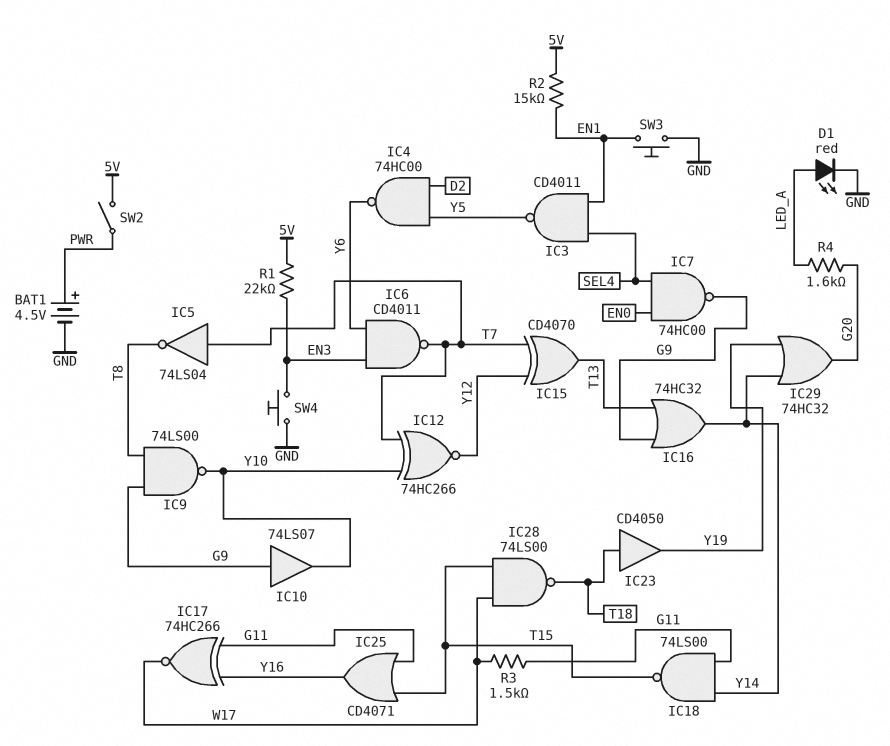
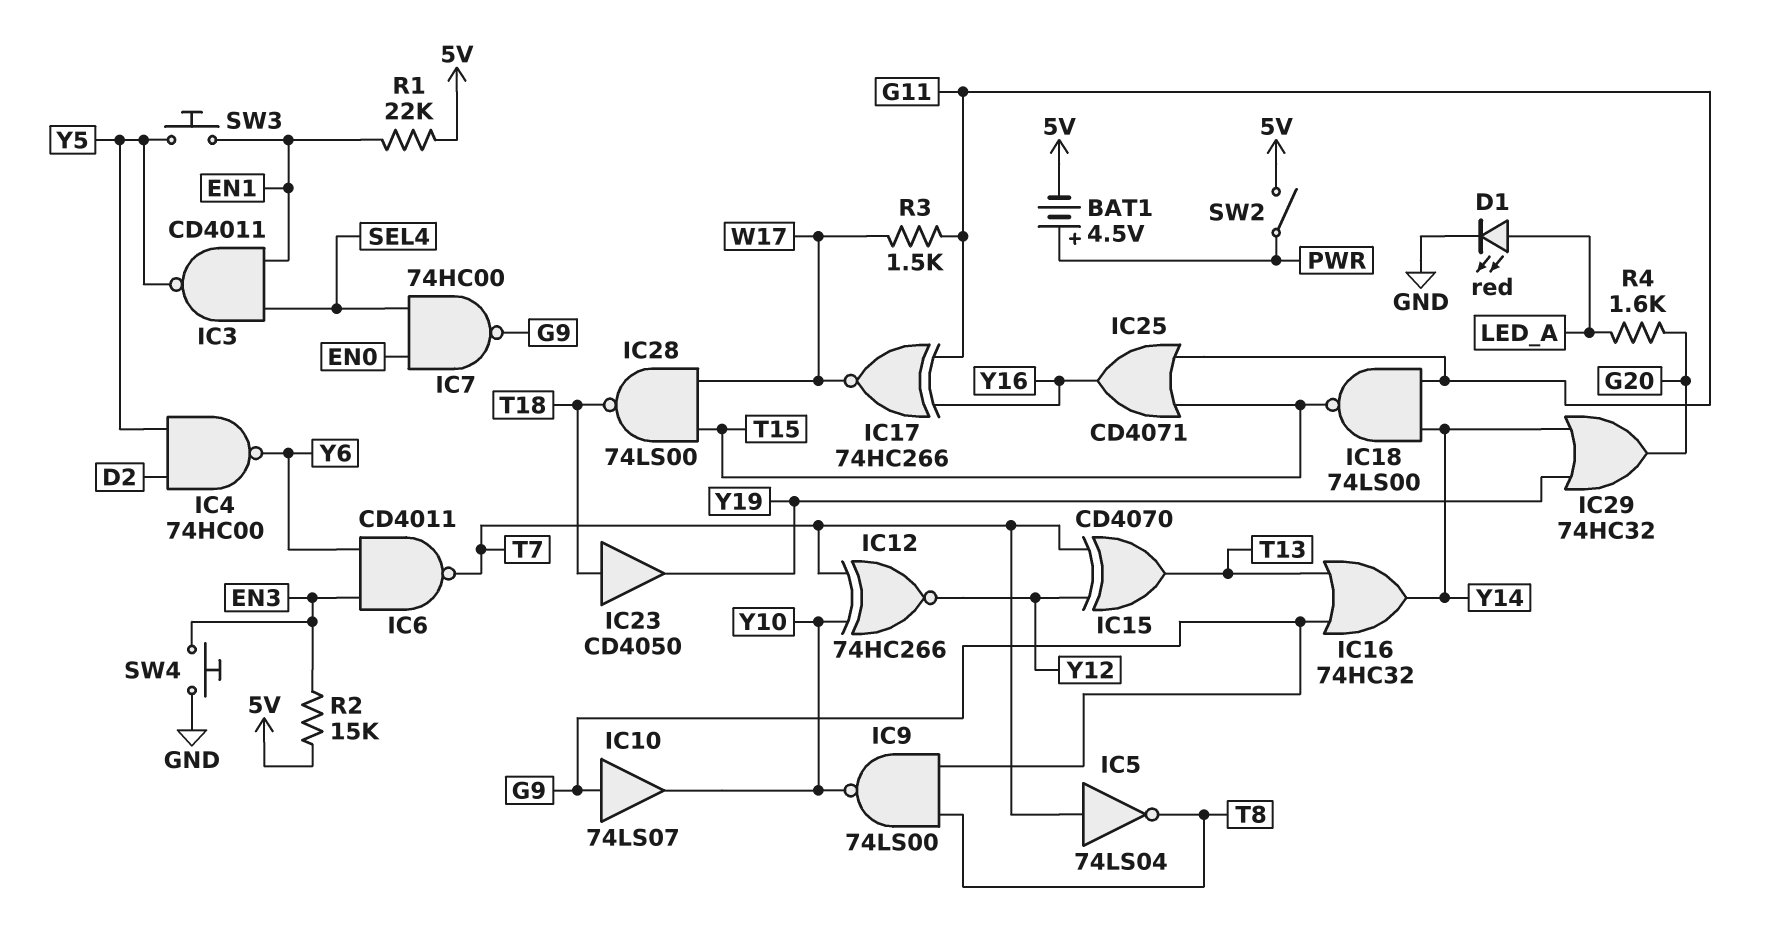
BAT1: 4.5V (plus PWR, minus GND) -> 4.5V (plus PWR, minus 5V)
R1: 22k (5V, EN3) -> 22k (5V, EN1)
R2: 15k (5V, EN1) -> 15k (5V, EN3)
SW3: button (EN1, GND) -> button (EN1, Y5)

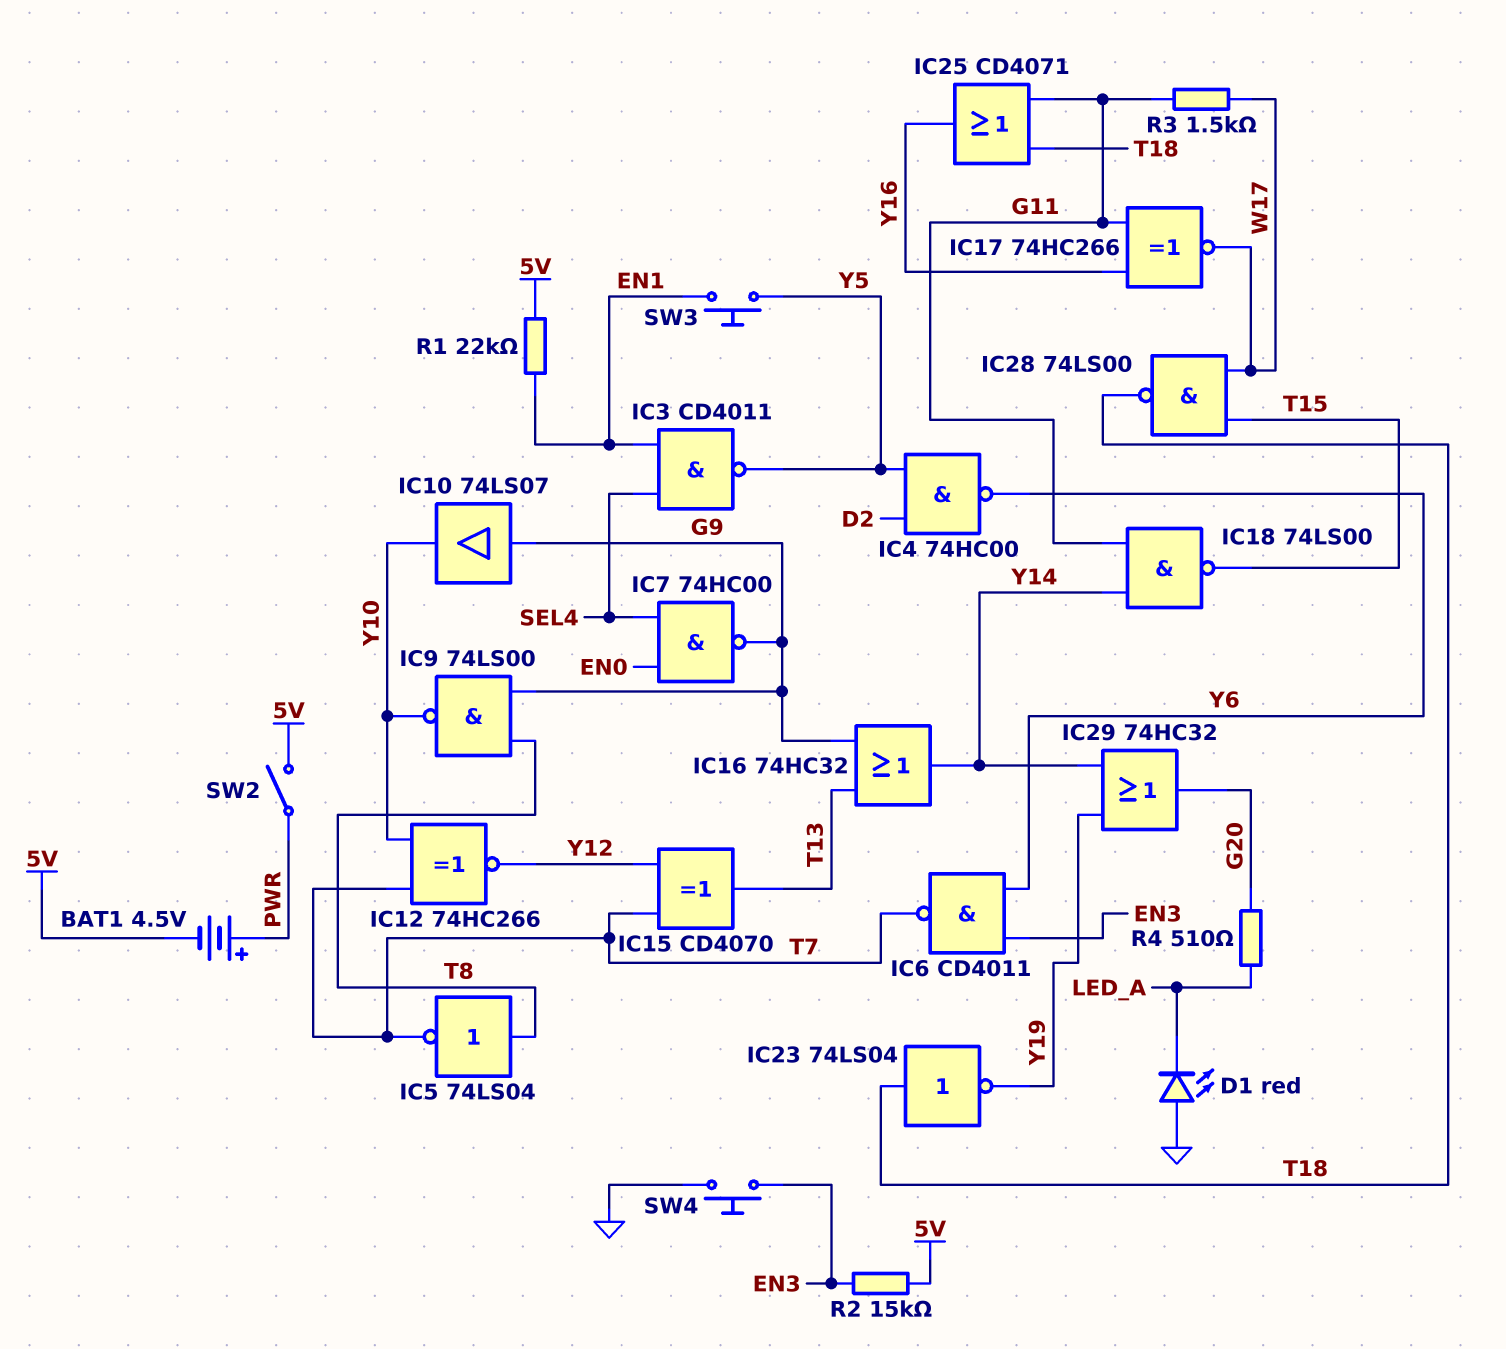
D1: LED red (A LED_A, K GND) -> LED red (A GND, K LED_A)
IC5: NOT 74LS04 (in T7, out T8) -> NOT 74LS04 (in T8, out T7)
IC23: buffer CD4050 (in T18, out Y19) -> NOT 74LS04 (in T18, out Y19)
IC25: OR CD4071 (in G11, in T15, out Y16) -> OR CD4071 (in G11, in T18, out Y16)
R4: 1.6k (G20, LED_A) -> 510 (G20, LED_A)

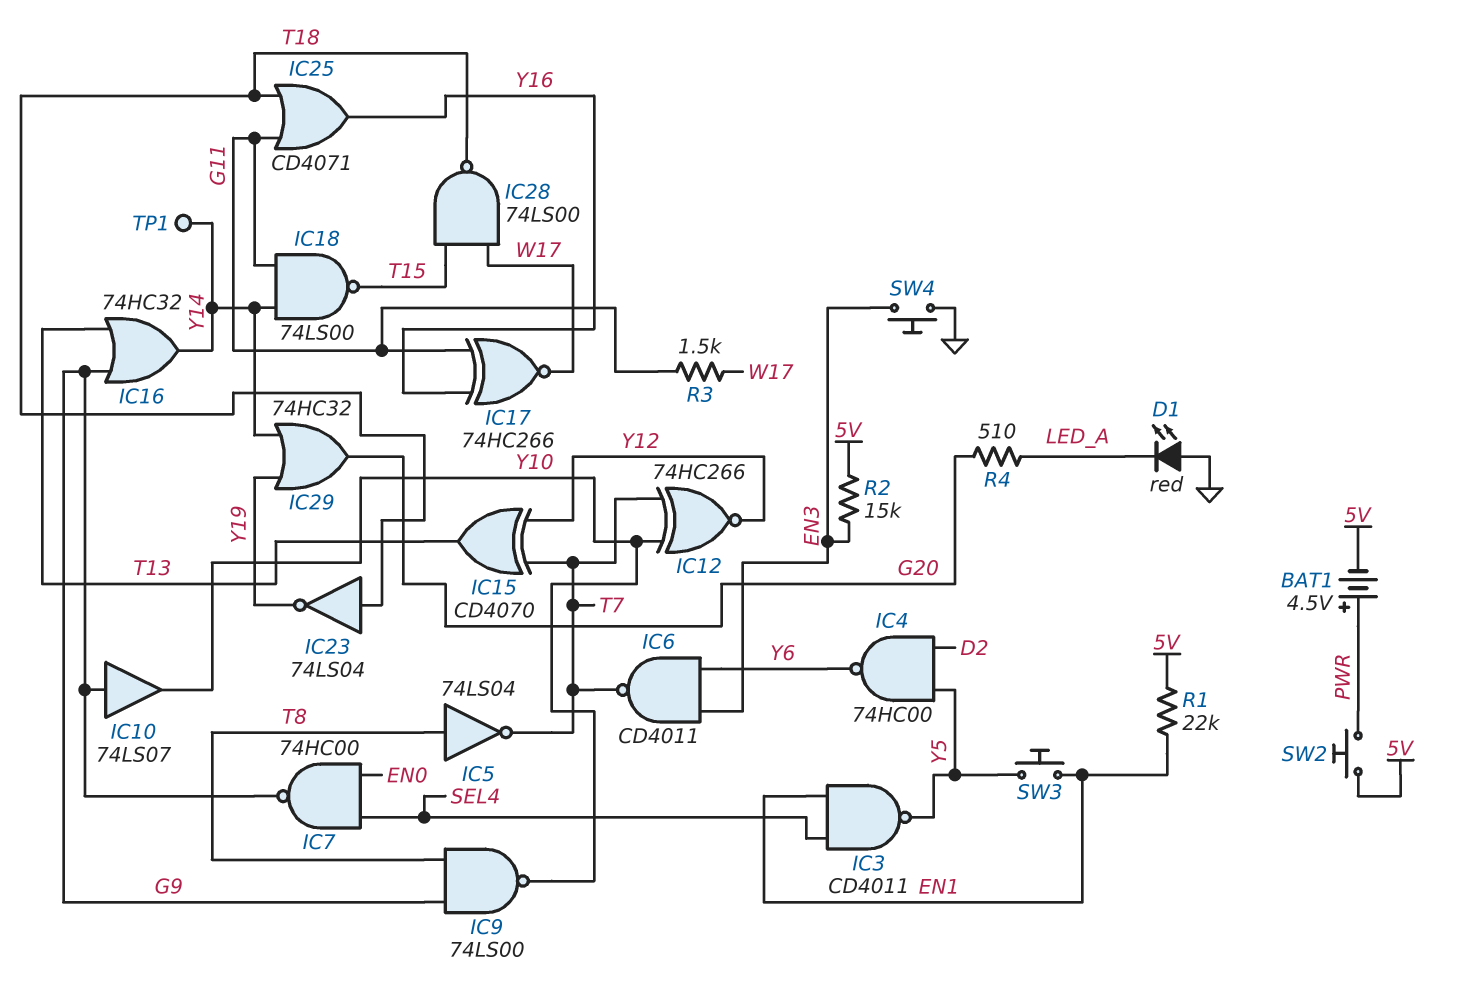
SW2: switch (5V, PWR) -> button (5V, PWR)
TP1: none -> test point (Y14)

